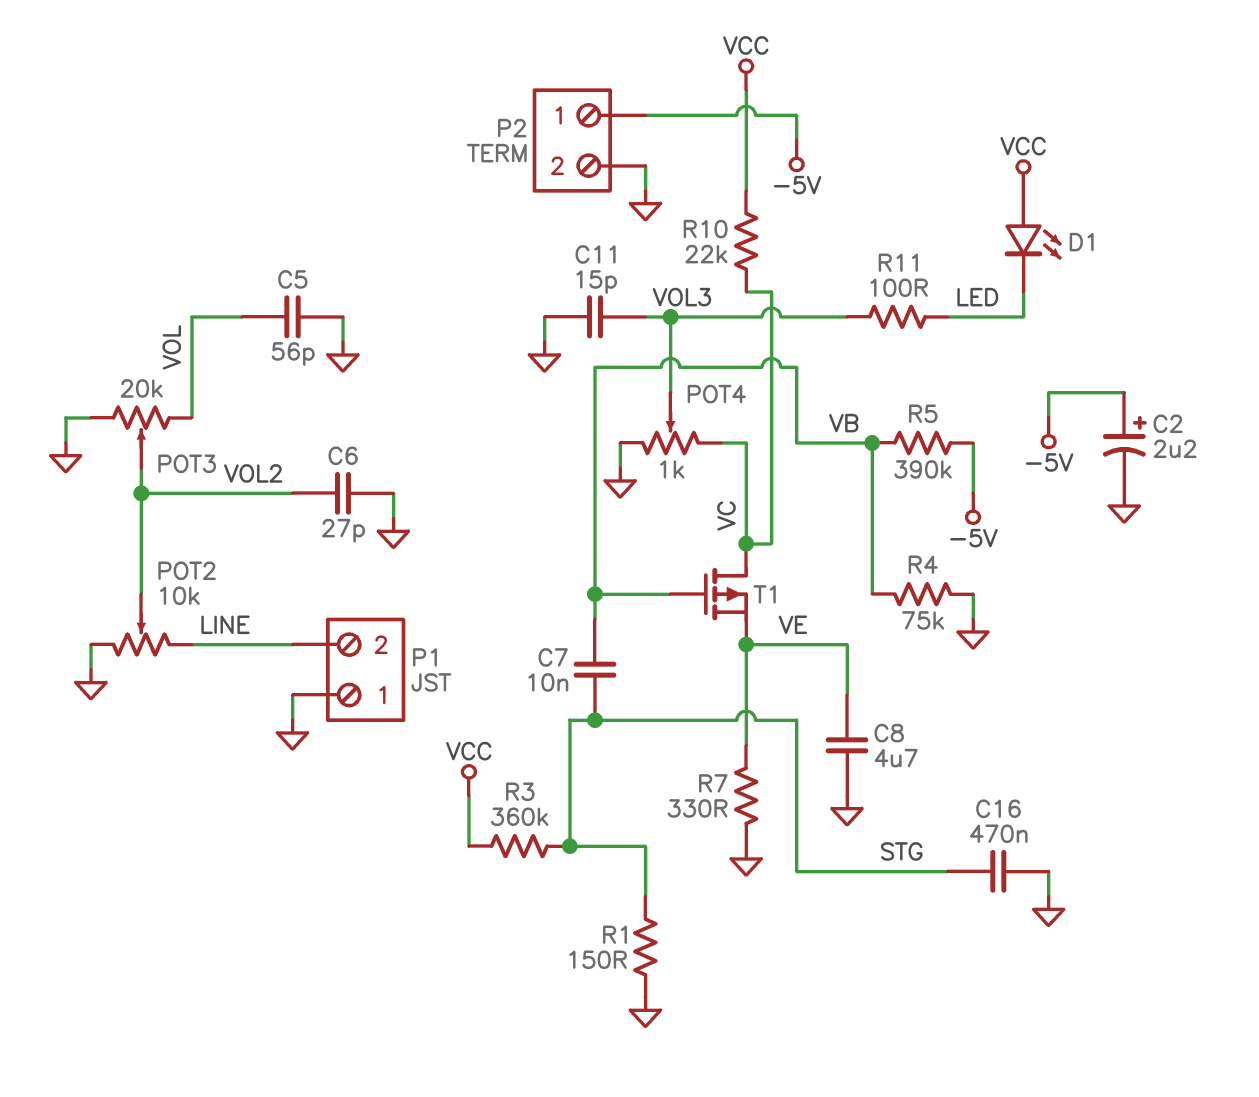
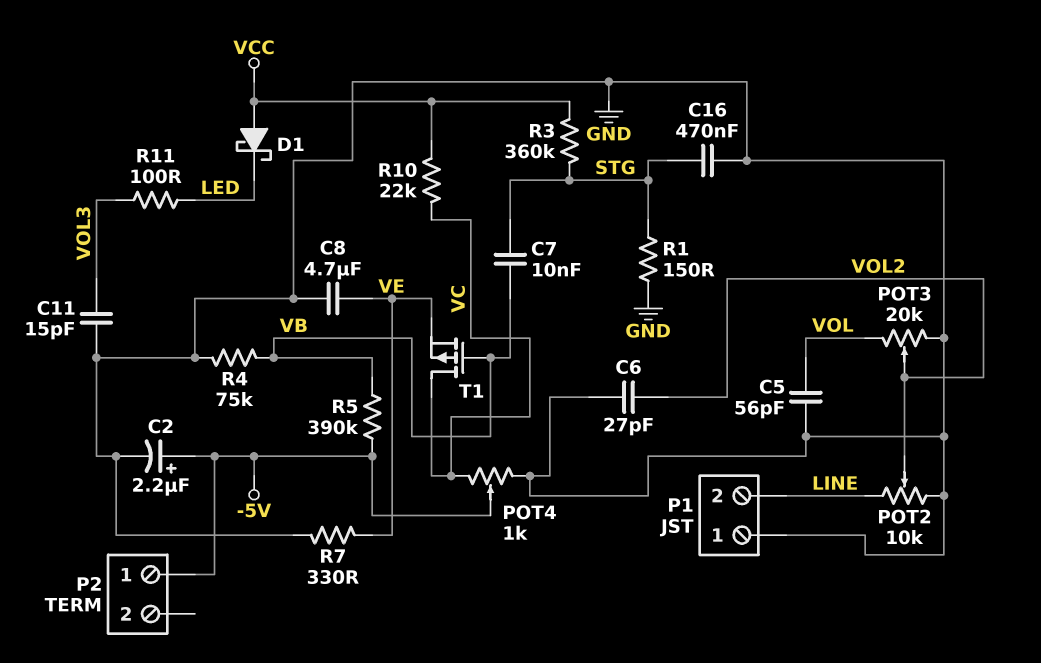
D1: LED (A VCC, K LED) -> schottky (A VCC, K LED)
P2 pin 2: GND -> none
POT4: 1k (GND, VC, wiper VOL3) -> 1k (GND, VC, wiper -5V)

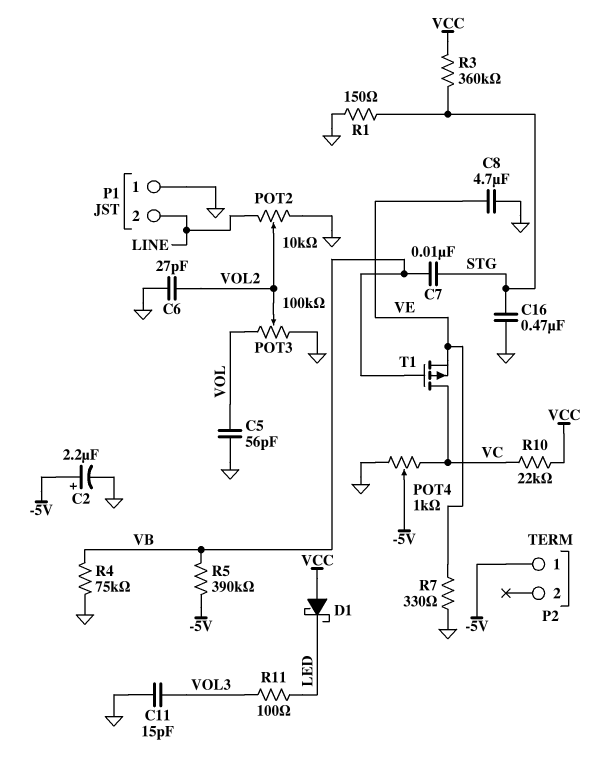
POT3: 20k (GND, VOL, wiper VOL2) -> 100k (GND, VOL, wiper VOL2)

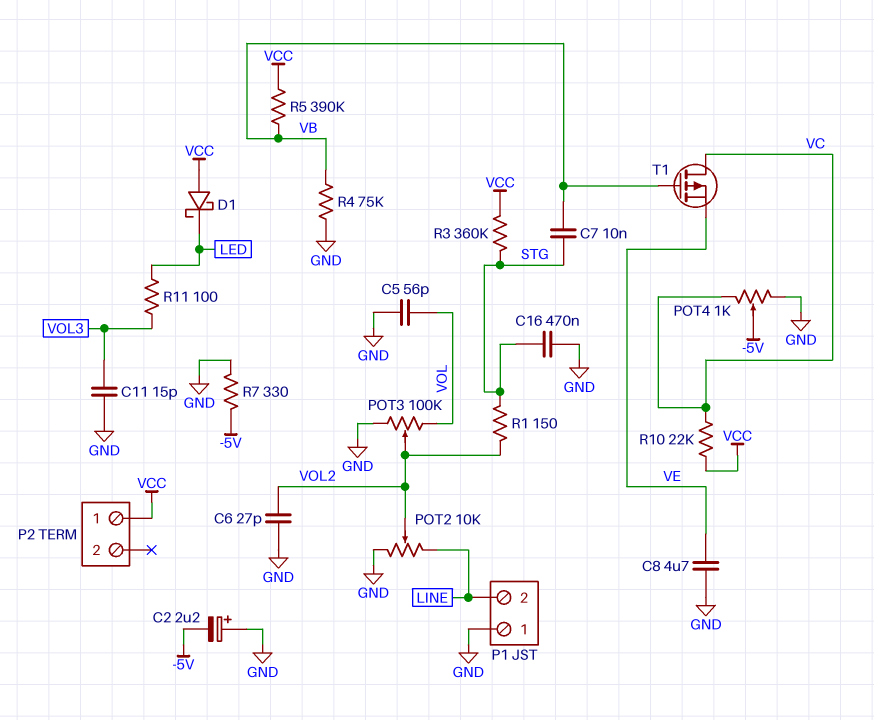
C2: 2.2uF (plus -5V, minus GND) -> 2.2uF (plus GND, minus -5V)
P2 pin 1: -5V -> VCC
R1: 150 (GND, STG) -> 150 (STG, VOL2)
R5: 390k (-5V, VB) -> 390k (VB, VCC)
R7: 330 (GND, VE) -> 330 (-5V, GND)

